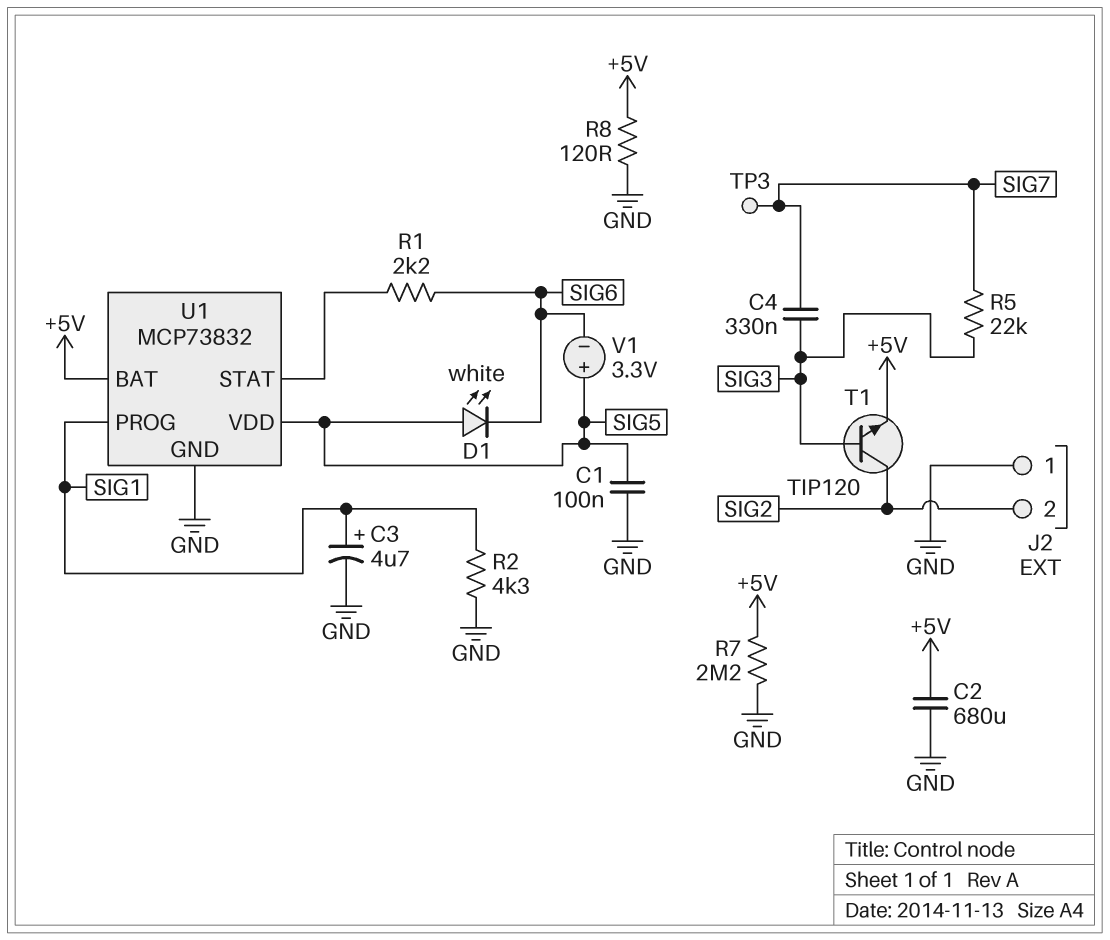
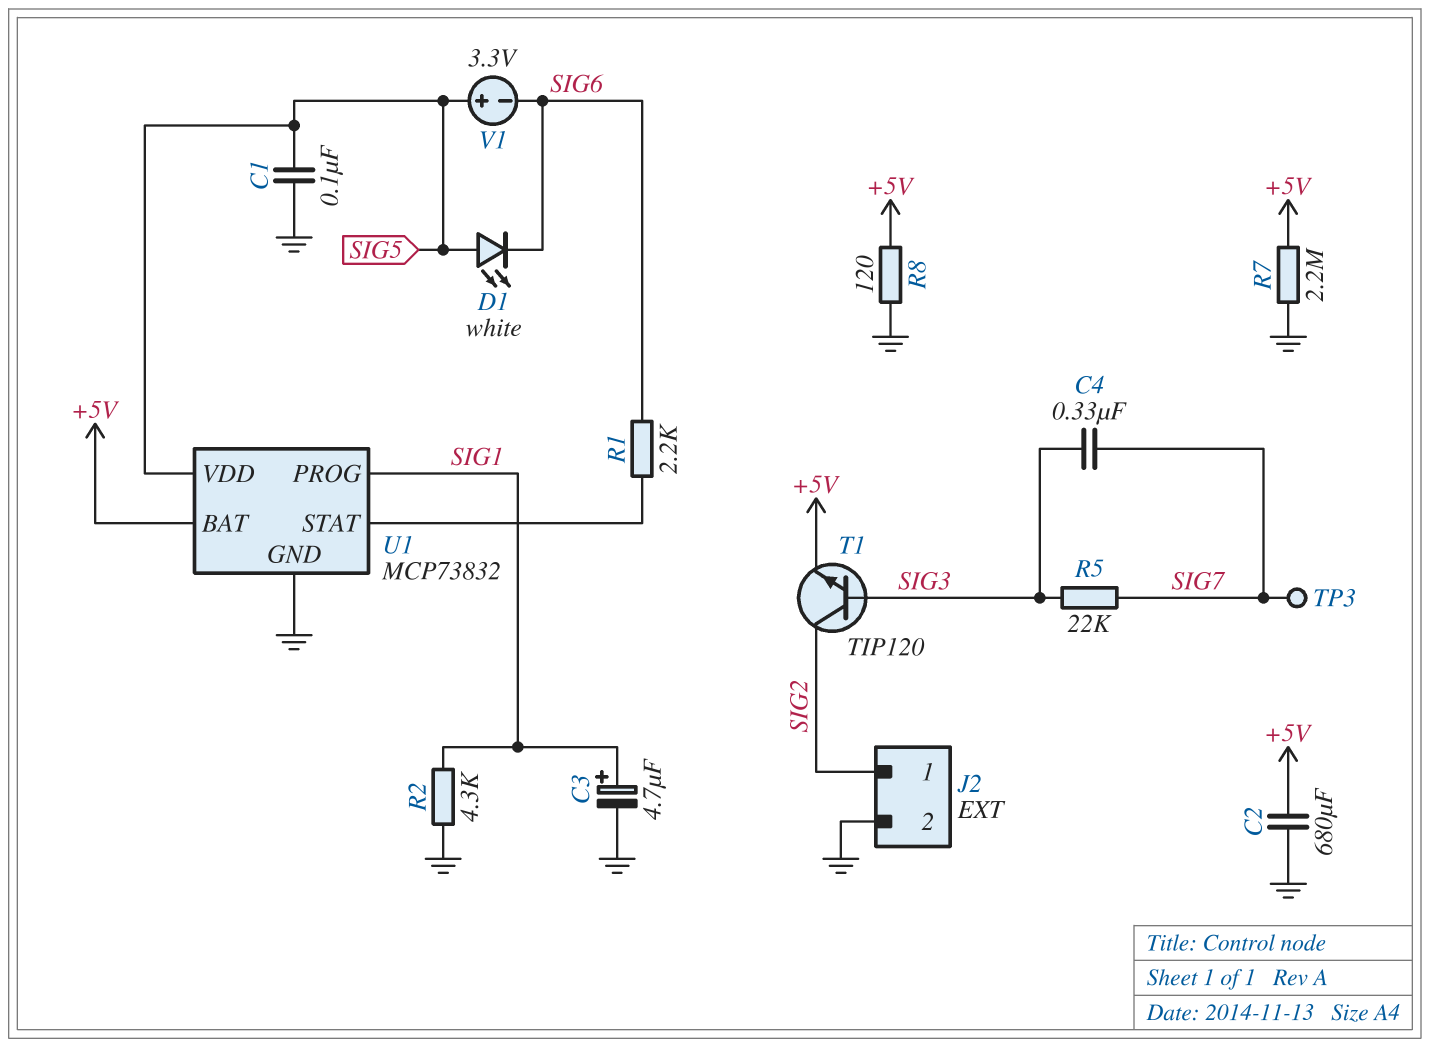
J2 pin 1: GND -> SIG2
J2 pin 2: SIG2 -> GND

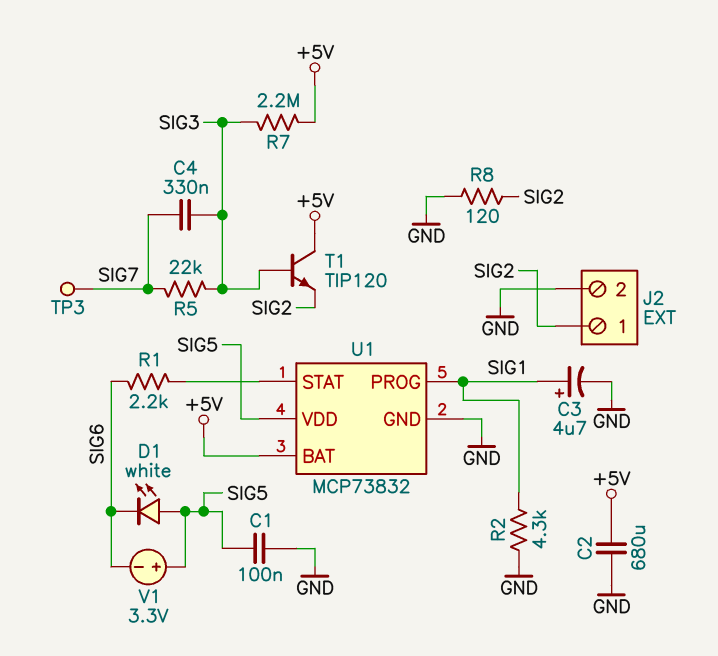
R7: 2.2M (+5V, GND) -> 2.2M (+5V, SIG3)
R8: 120 (+5V, GND) -> 120 (GND, SIG2)
T1: NPN TIP120 (B SIG3, C SIG2, E +5V) -> NPN TIP120 (B SIG3, C +5V, E SIG2)

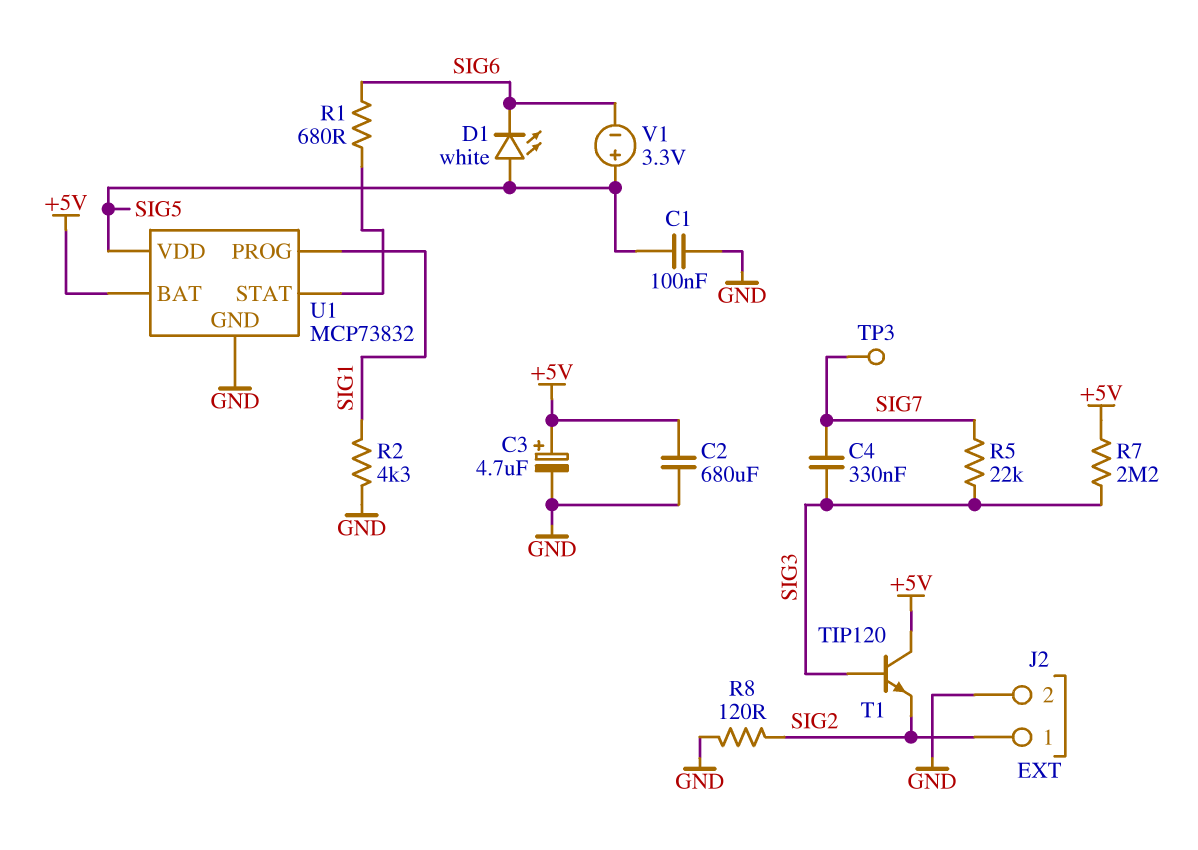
C3: 4.7uF (plus SIG1, minus GND) -> 4.7uF (plus +5V, minus GND)
R1: 2.2k (SIG6, U1/STAT) -> 680 (SIG6, U1/STAT)

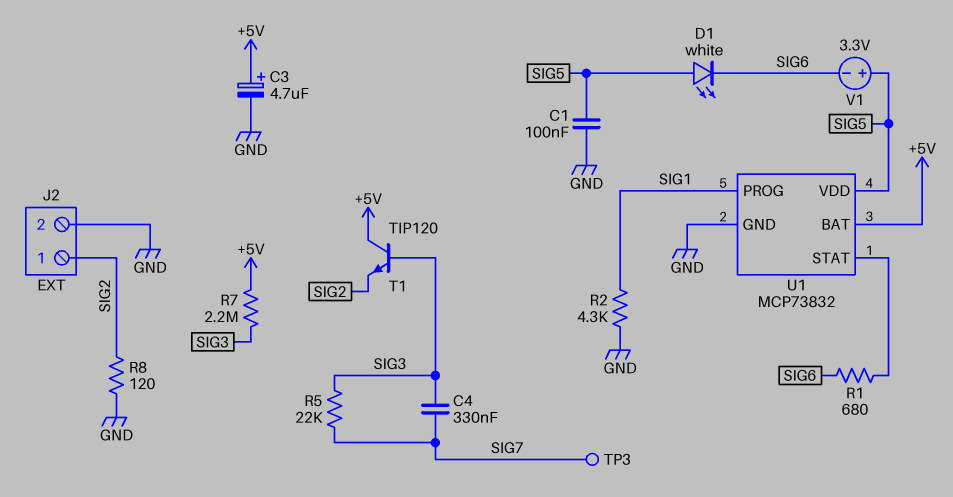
C2: 680uF (+5V, GND) -> none

